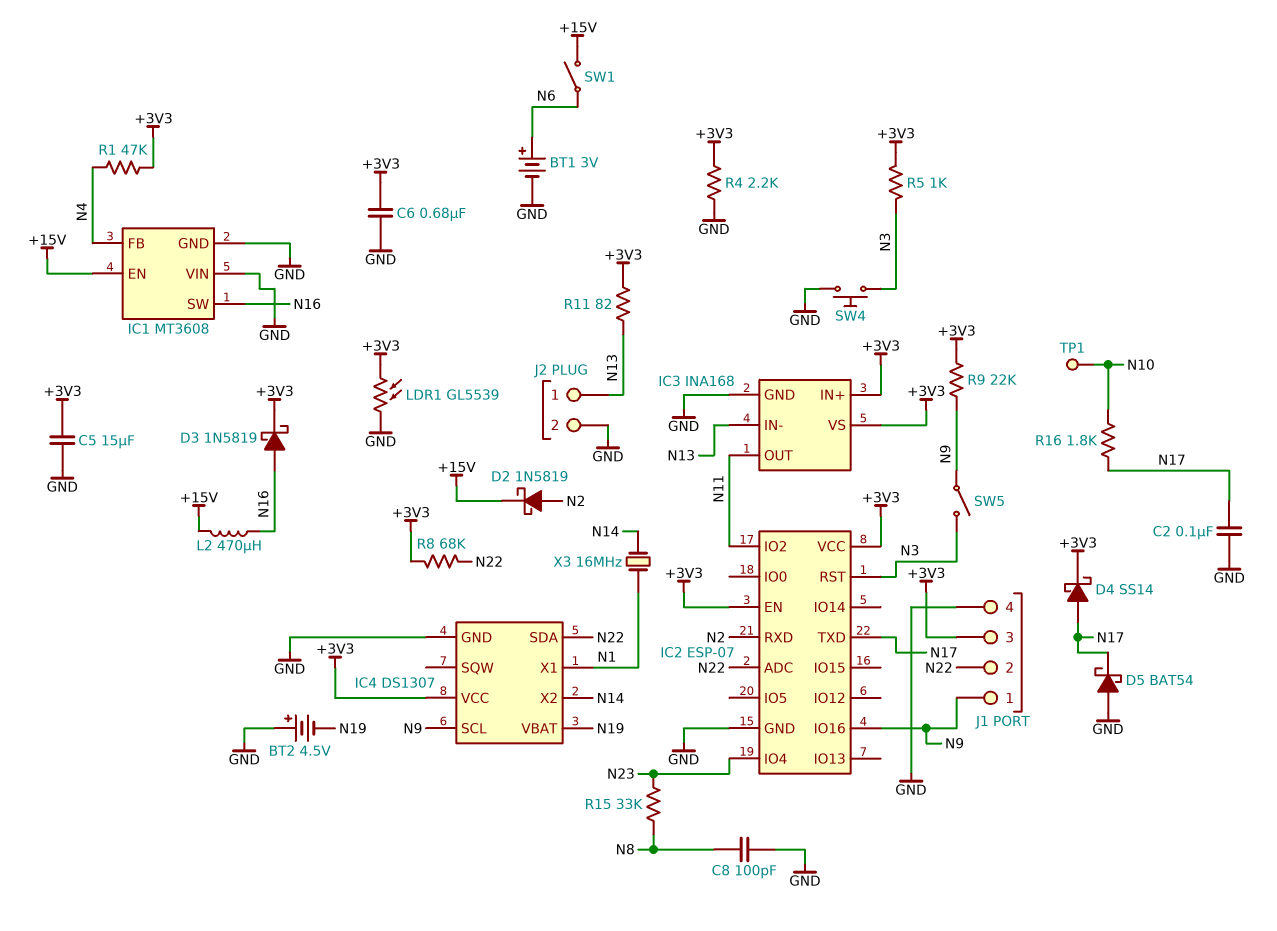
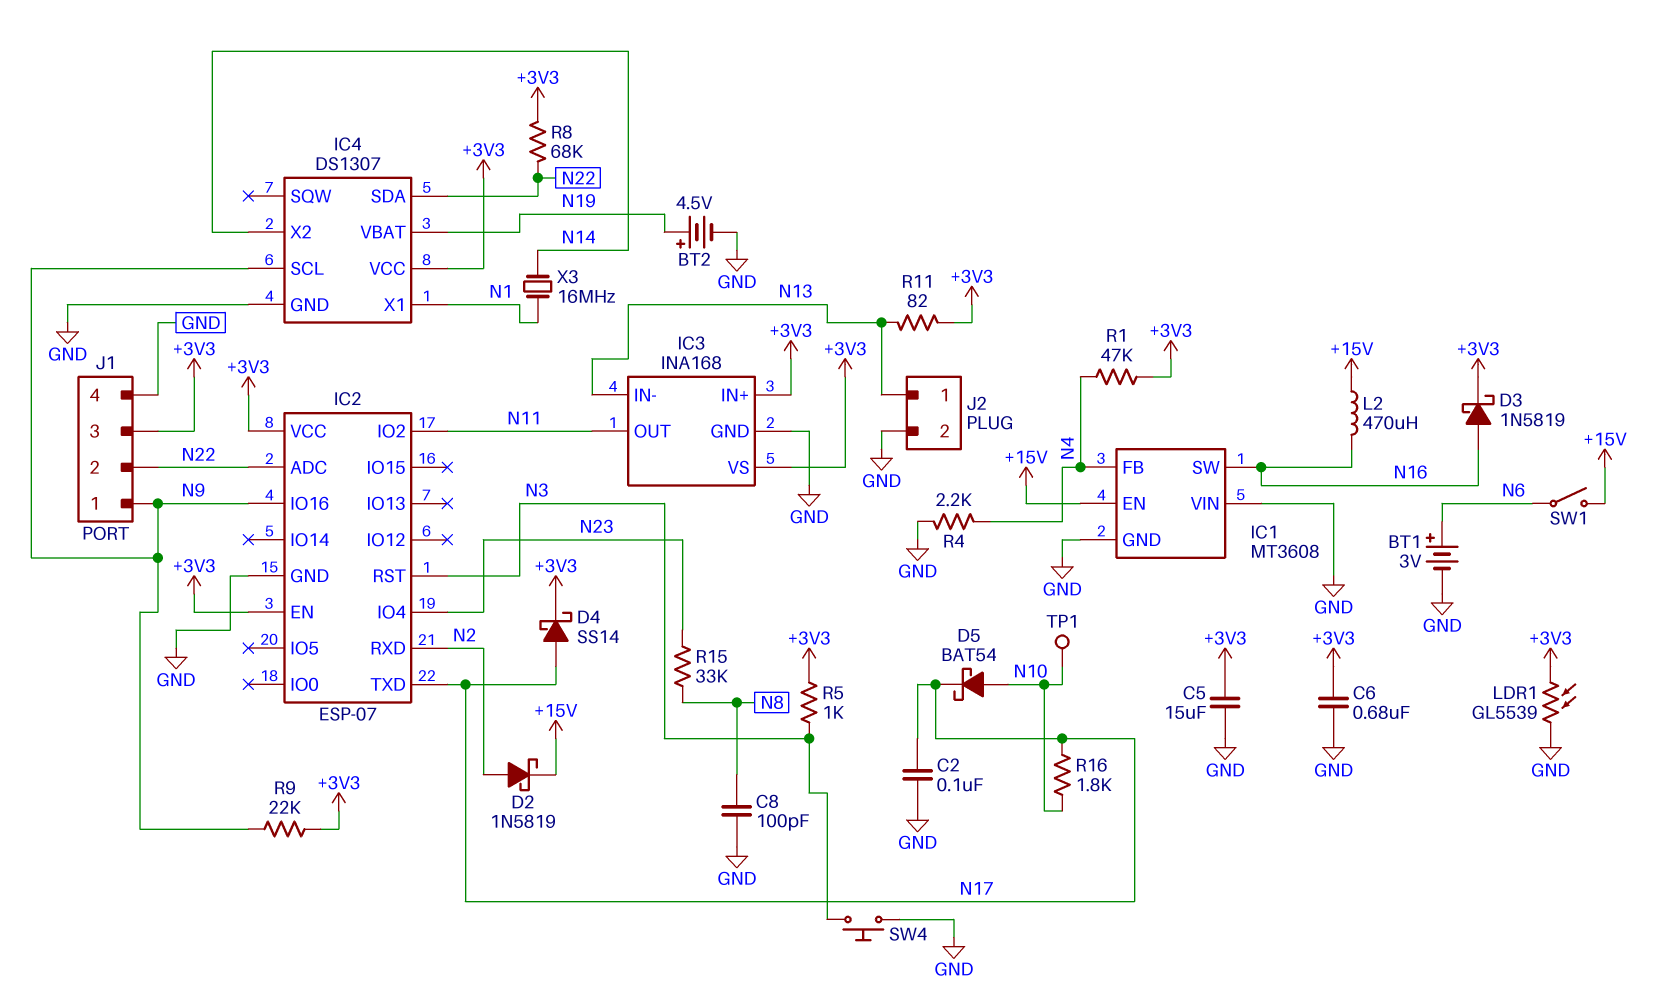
BT2: 4.5V (plus GND, minus N19) -> 4.5V (plus N19, minus GND)
D5: schottky BAT54 (A GND, K N17) -> schottky BAT54 (A N10, K N17)
R4: 2.2k (+3V3, GND) -> 2.2k (GND, N4)
SW5: switch (N3, N9) -> none

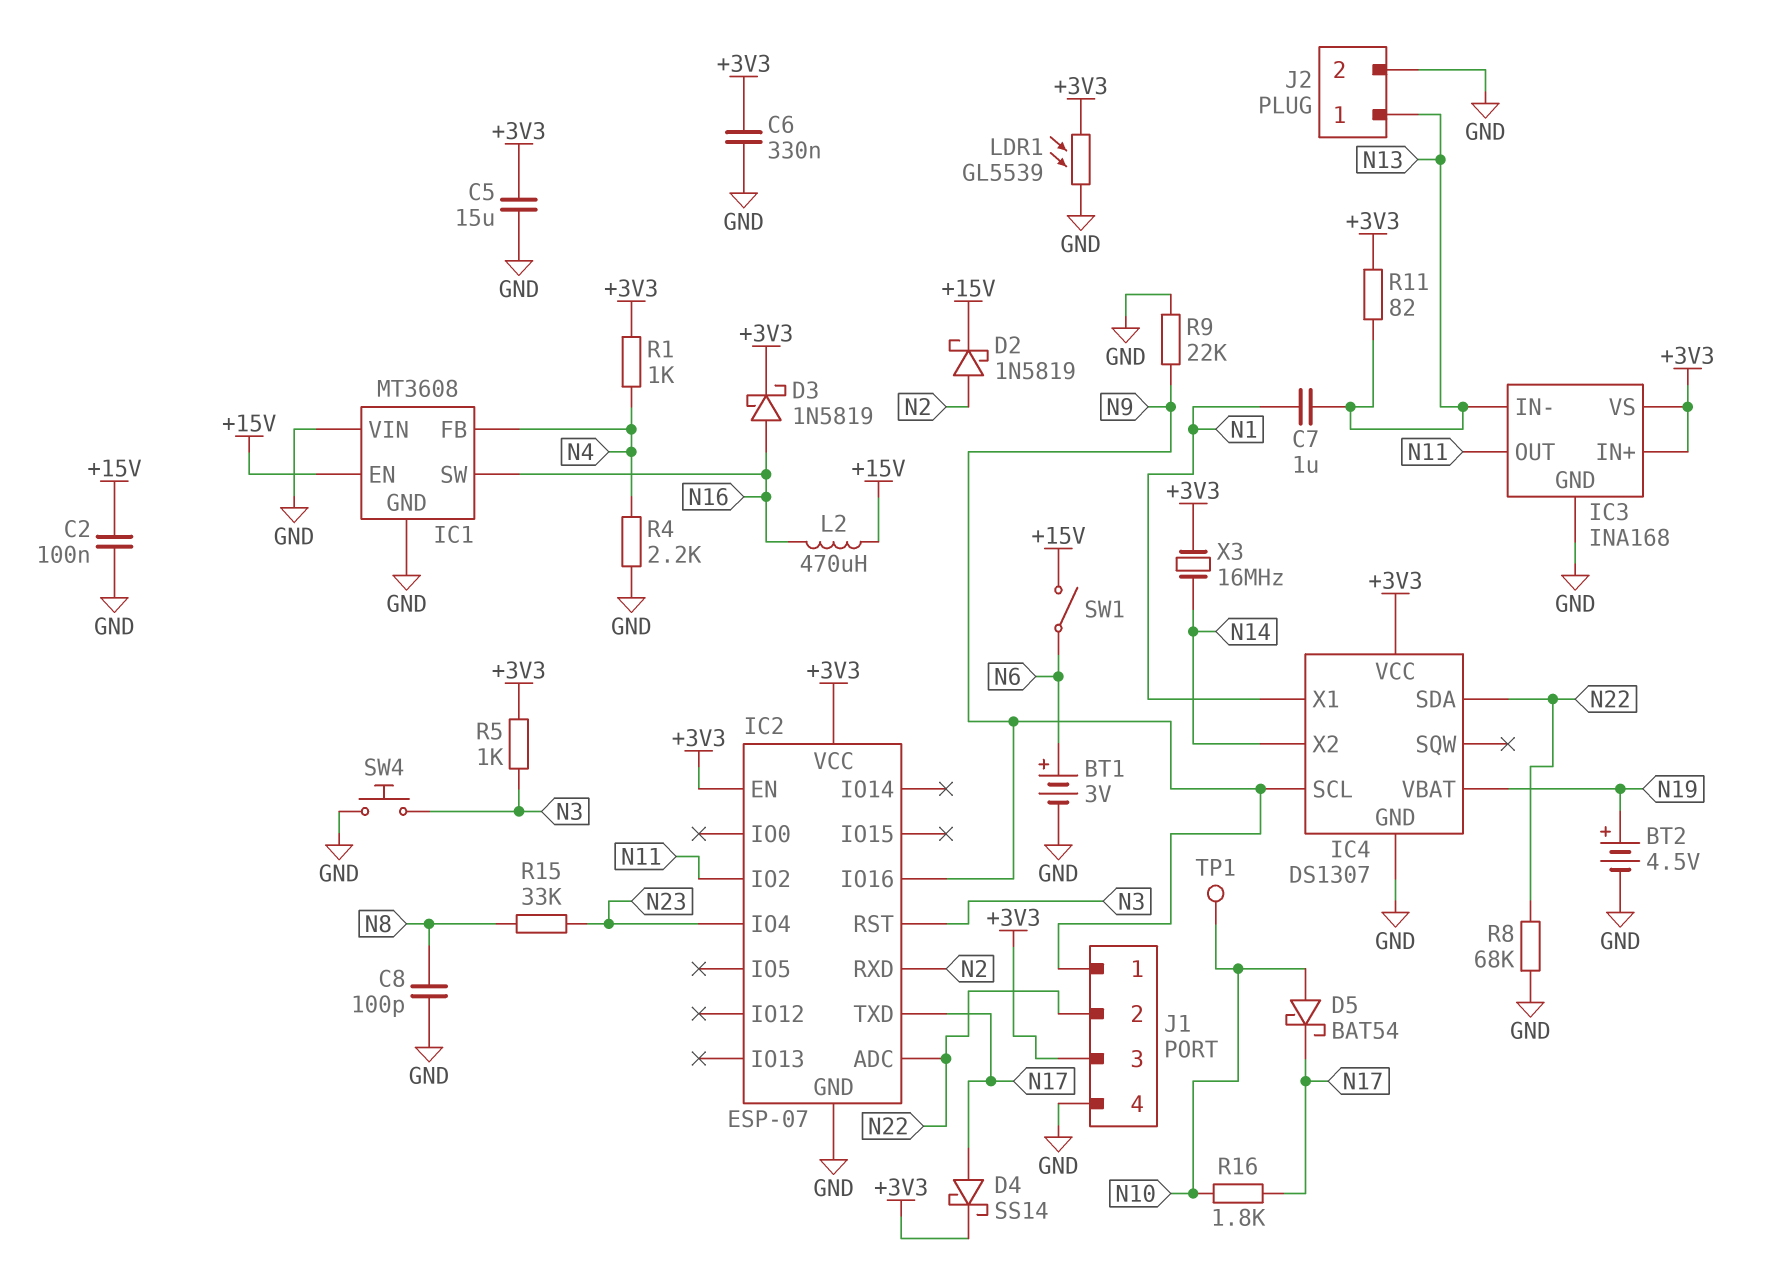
C2: 100nF (GND, N17) -> 100nF (+15V, GND)
C6: 680nF (+3V3, GND) -> 330nF (+3V3, GND)
C7: none -> 1uF (N1, N13)
R1: 47k (+3V3, N4) -> 1k (+3V3, N4)
R8: 68k (+3V3, N22) -> 68k (GND, N22)
R9: 22k (+3V3, N9) -> 22k (GND, N9)
X3: 16MHz (N1, N14) -> 16MHz (+3V3, N14)

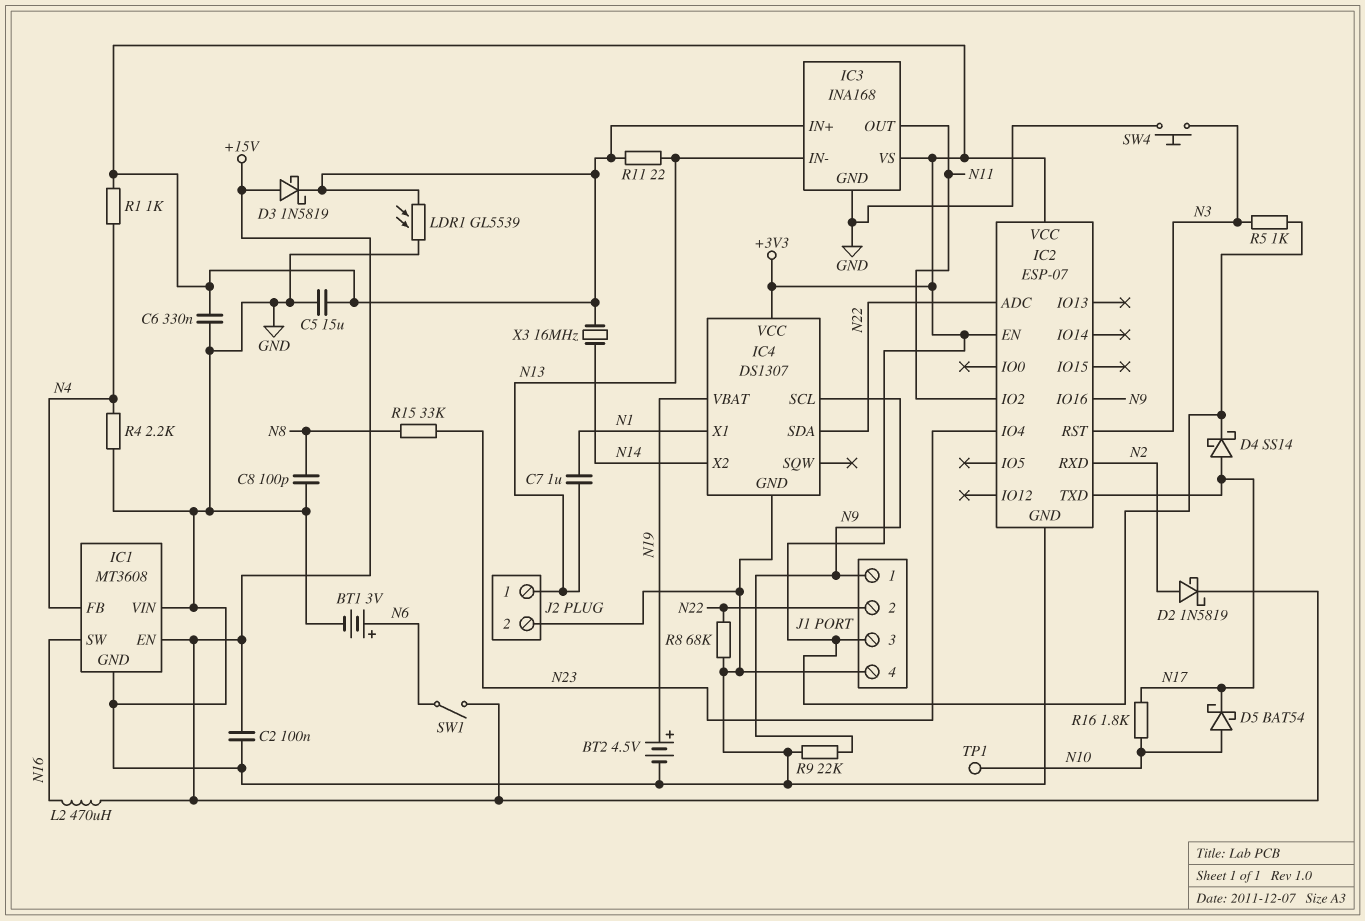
D3: schottky 1N5819 (A N16, K +3V3) -> schottky 1N5819 (A +15V, K +3V3)
R11: 82 (+3V3, N13) -> 22 (+3V3, N13)

